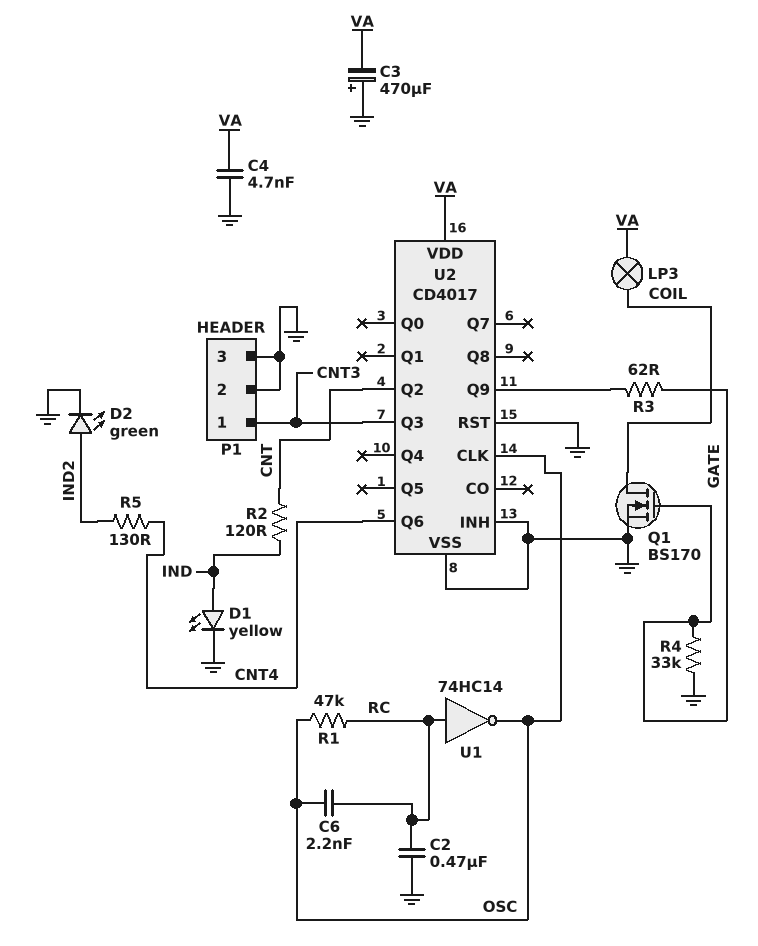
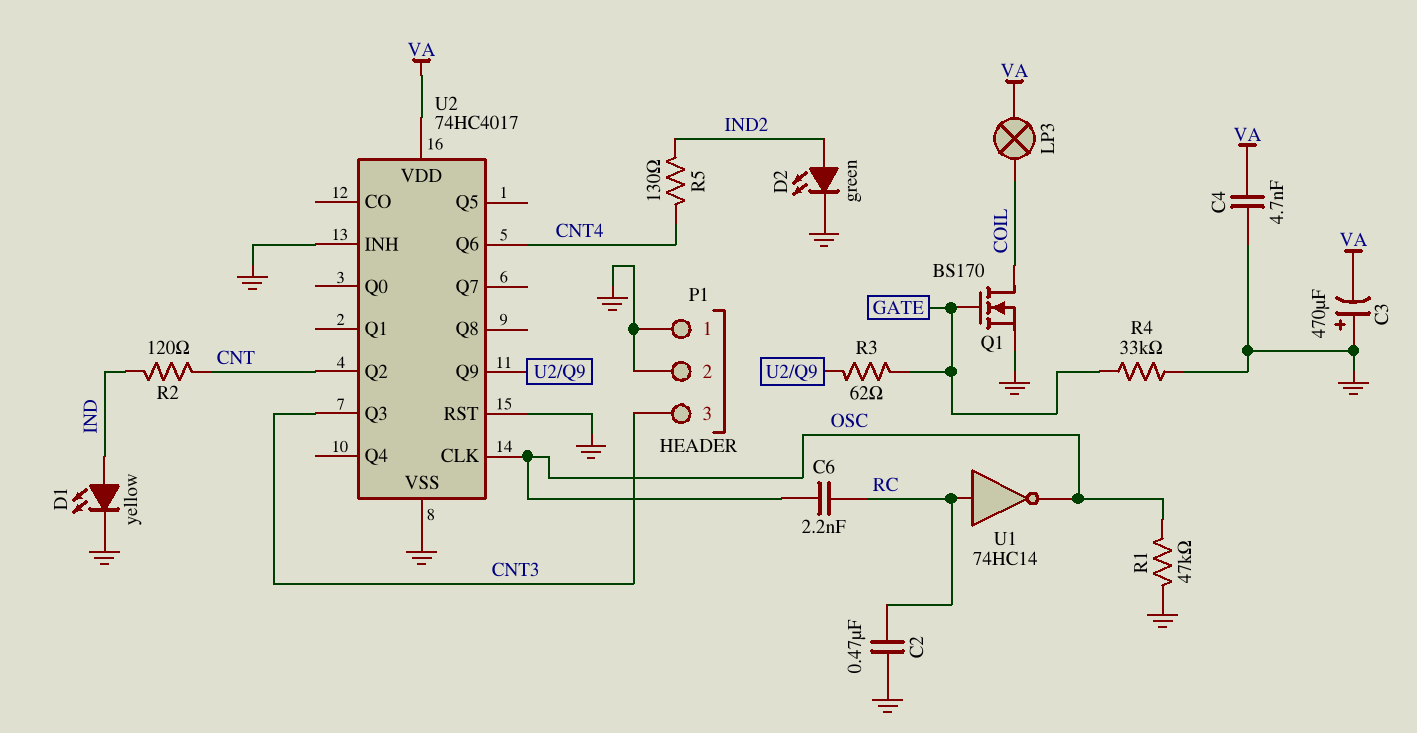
P1 pin 1: CNT3 -> GND
P1 pin 3: GND -> CNT3
R1: 47k (OSC, RC) -> 47k (GND, OSC)
U2: CD4017 -> 74HC4017

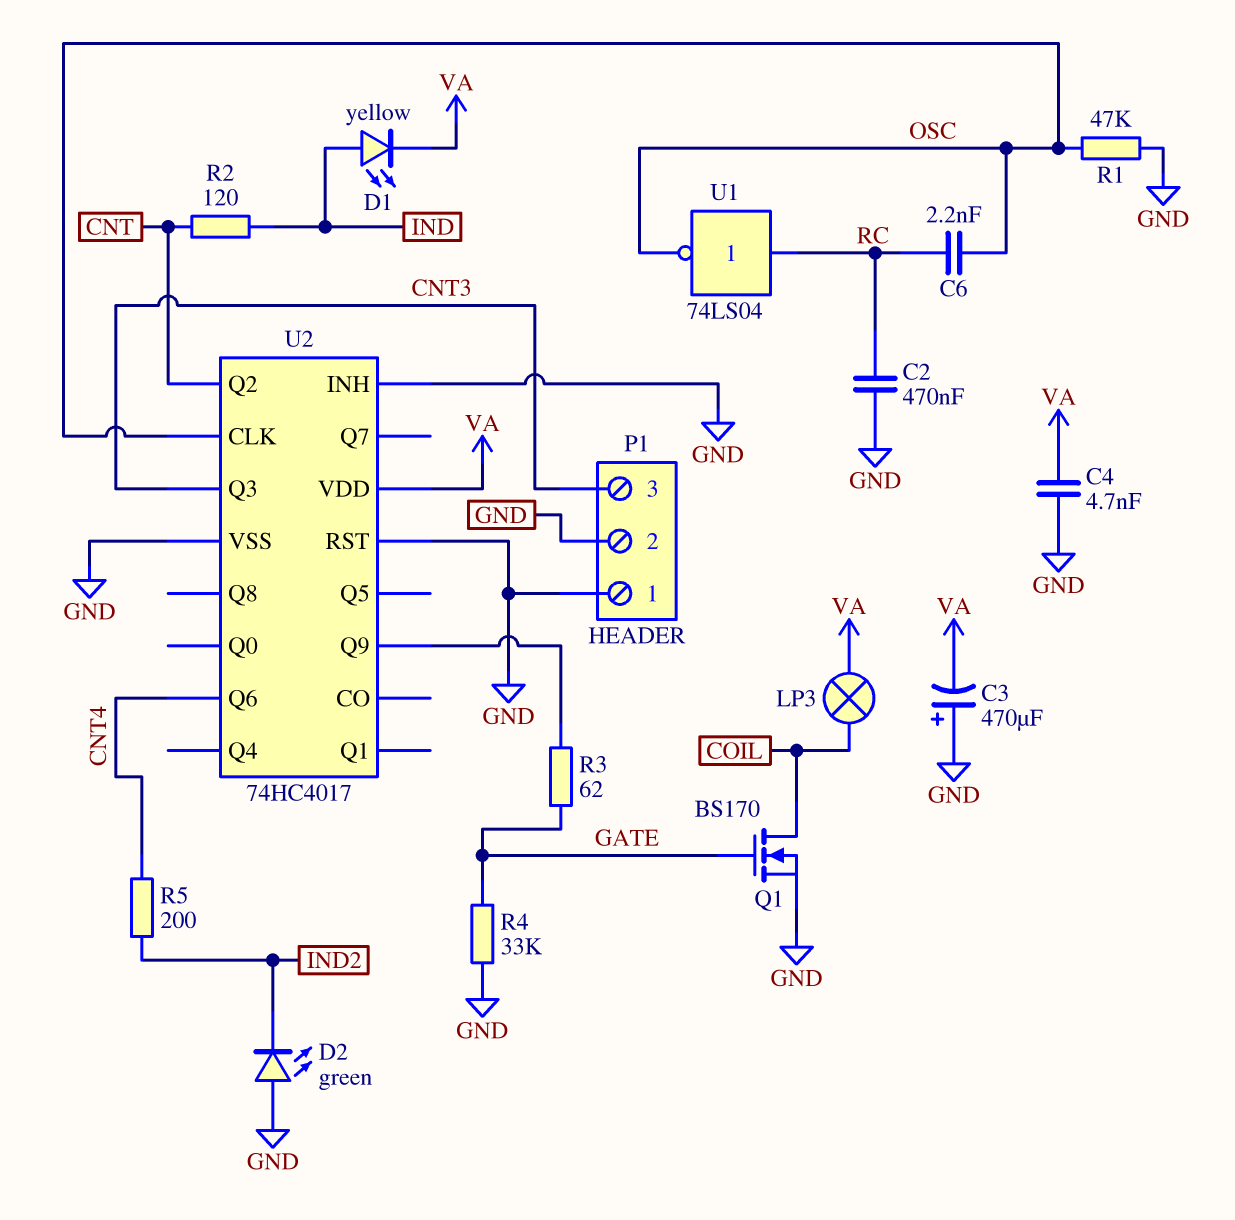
D1: LED yellow (A IND, K GND) -> LED yellow (A IND, K VA)
D2: LED green (A IND2, K GND) -> LED green (A GND, K IND2)
R5: 130 (CNT4, IND2) -> 200 (CNT4, IND2)
U1: NOT 74HC14 (in RC, out OSC) -> NOT 74LS04 (in RC, out OSC)

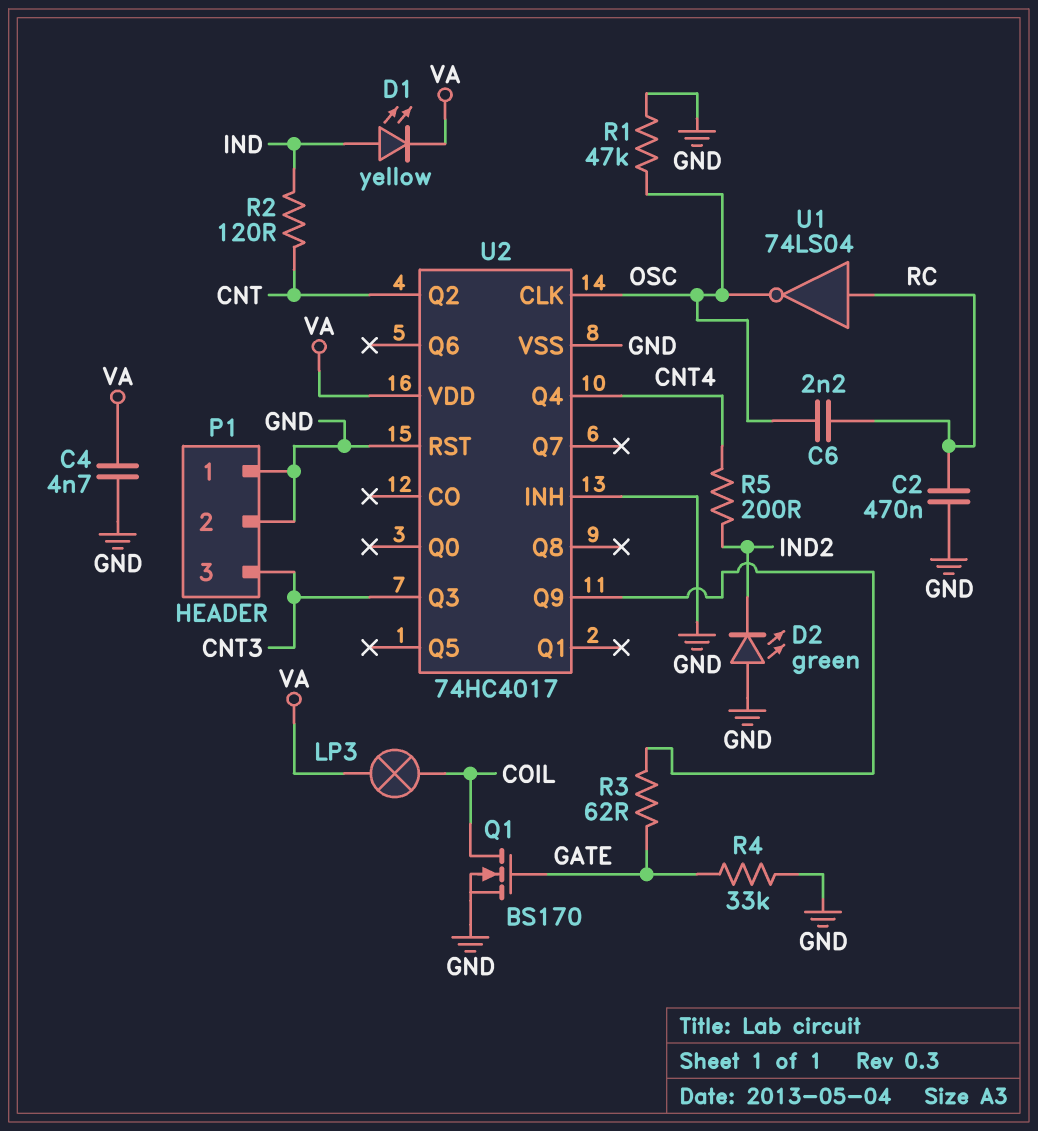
C3: 470uF (plus GND, minus VA) -> none
U2 pin Q4: none -> CNT4
U2 pin Q6: CNT4 -> none

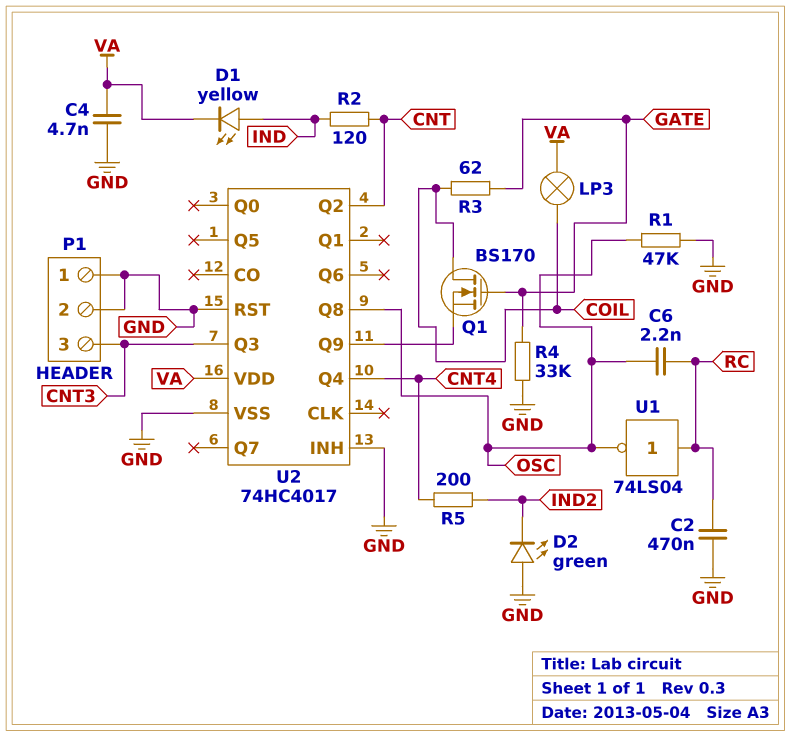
Q1: NMOS BS170 (G GATE, D COIL, S GND) -> NMOS BS170 (G GATE, D COIL, S U2/Q9)
R3: 62 (GATE, U2/Q9) -> 62 (COIL, GATE)
U2 pin CLK: OSC -> none
U2 pin Q8: none -> OSC

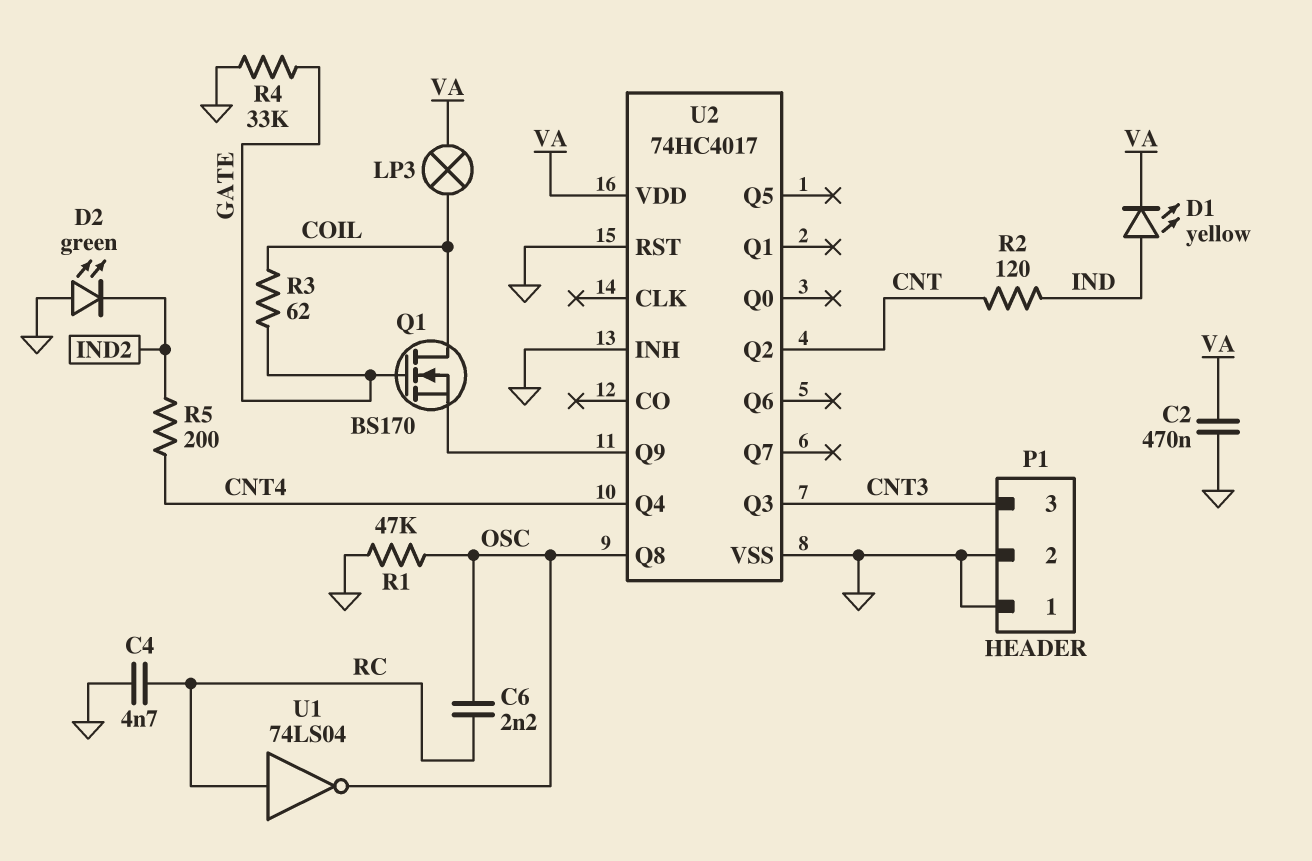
C2: 470nF (GND, RC) -> 470nF (GND, VA)
C4: 4.7nF (GND, VA) -> 4.7nF (GND, RC)

